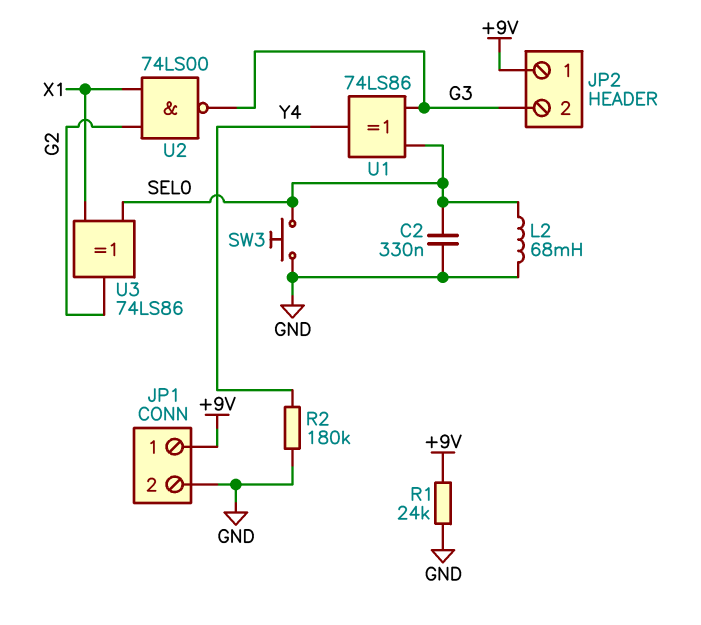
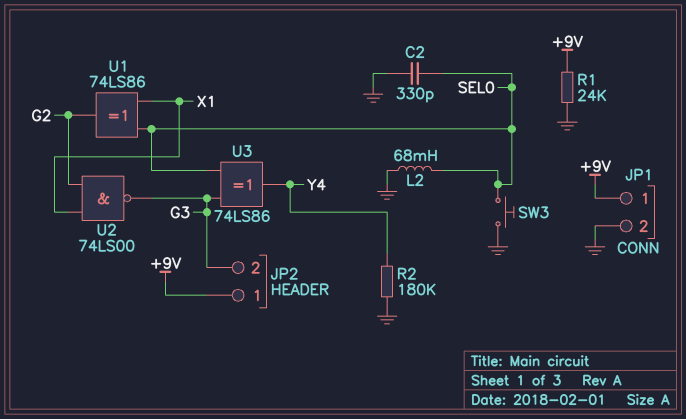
C2: 330nF (GND, SEL0) -> 330pF (GND, SEL0)
U1: XOR 74LS86 (in G3, in SEL0, out Y4) -> XOR 74LS86 (in SEL0, in X1, out G2)
U3: XOR 74LS86 (in SEL0, in X1, out G2) -> XOR 74LS86 (in G3, in SEL0, out Y4)

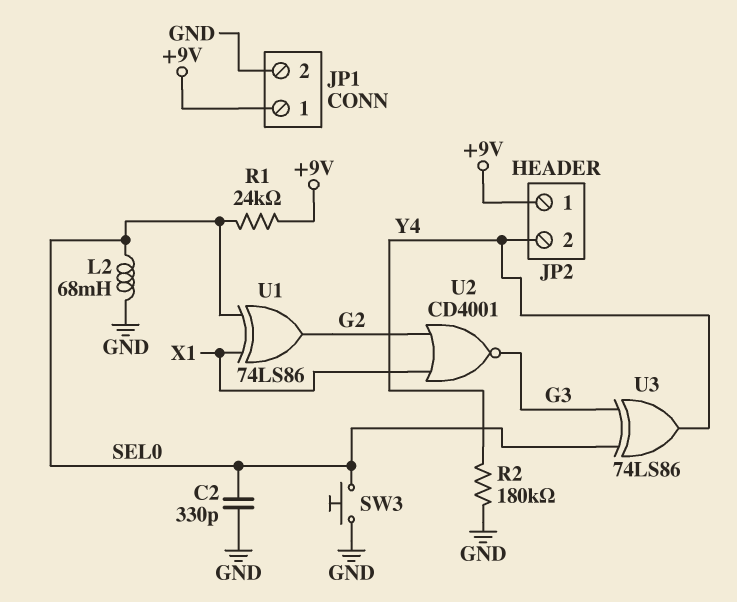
JP2 pin 2: G3 -> Y4
R1: 24k (+9V, GND) -> 24k (+9V, SEL0)
U2: NAND 74LS00 (in G2, in X1, out G3) -> NOR CD4001 (in G2, in X1, out G3)

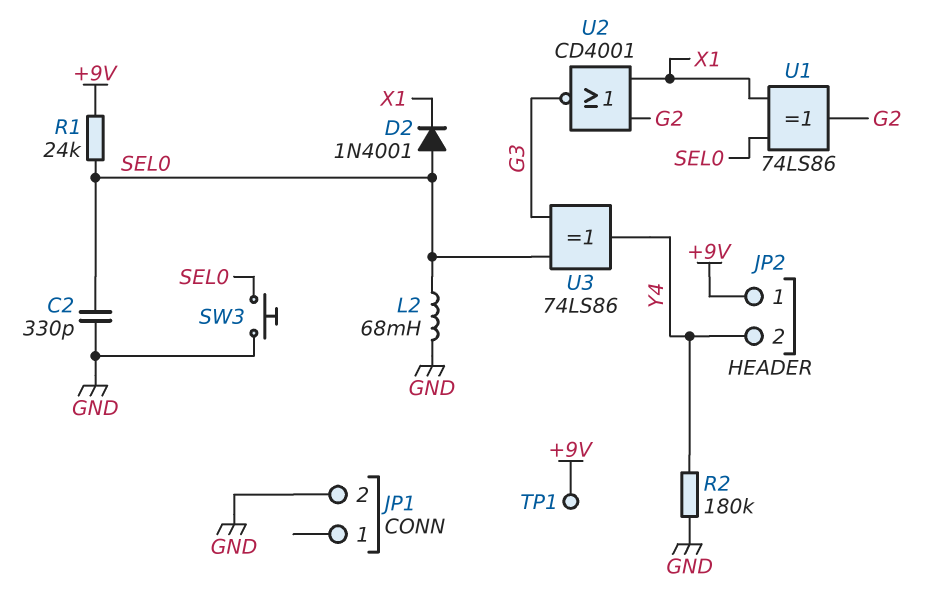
D2: none -> diode 1N4001 (A SEL0, K X1)
JP1 pin 1: +9V -> none
TP1: none -> test point (+9V)

